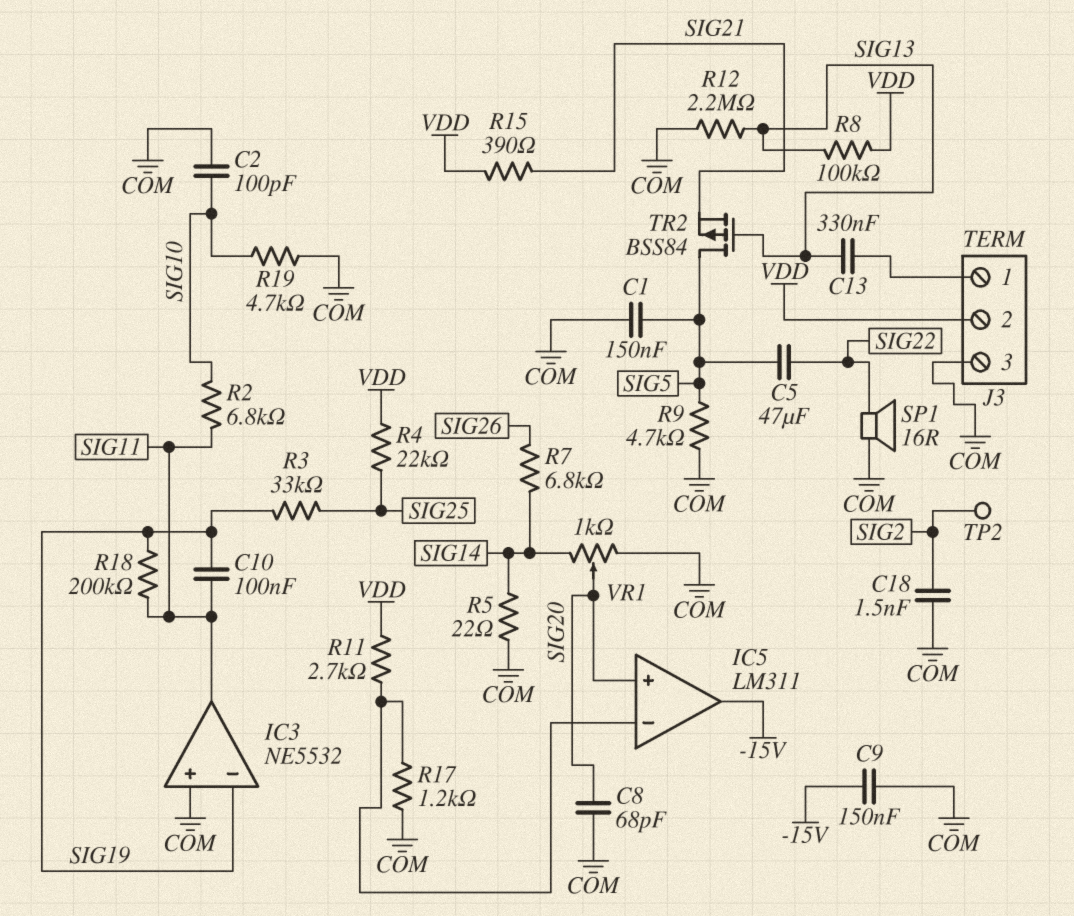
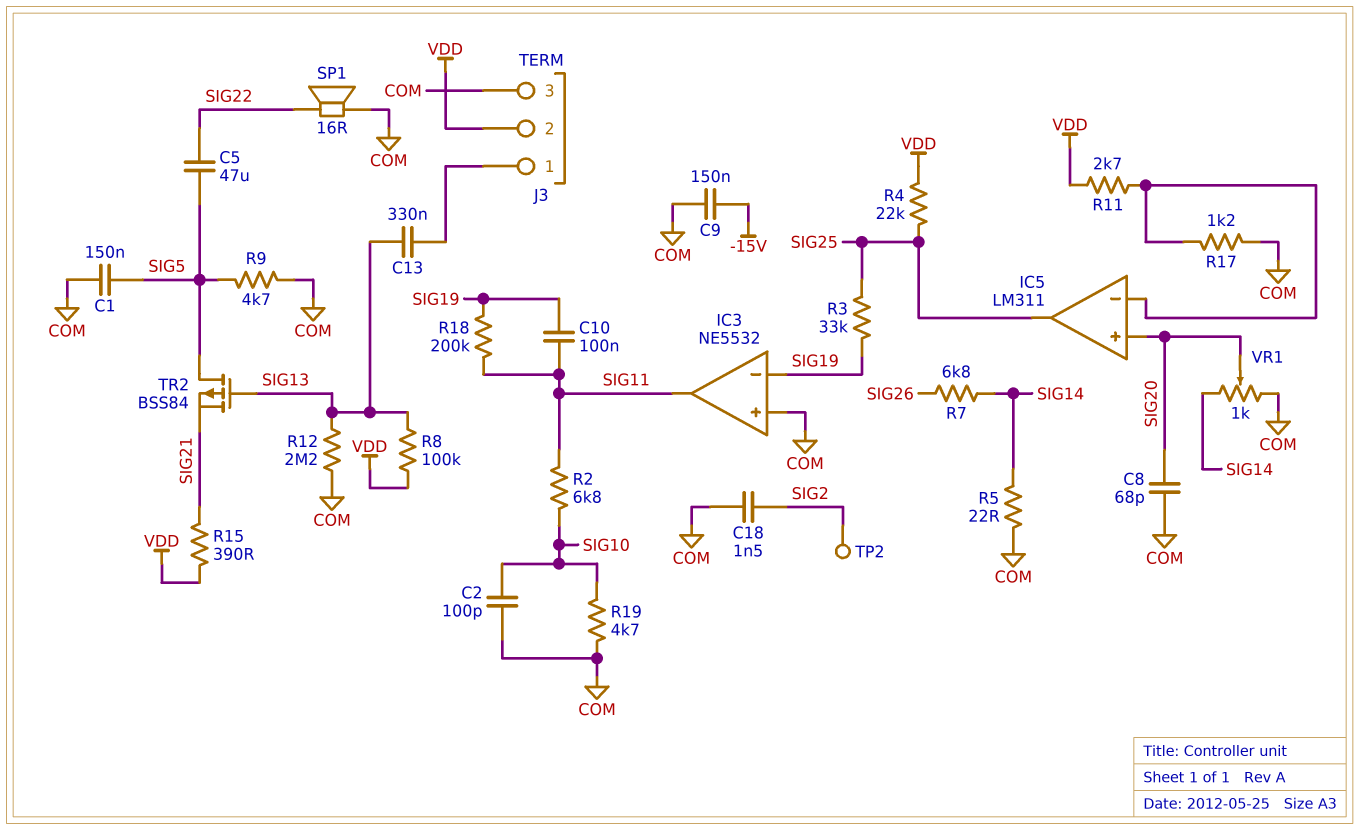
IC5 pin out: -15V -> SIG25

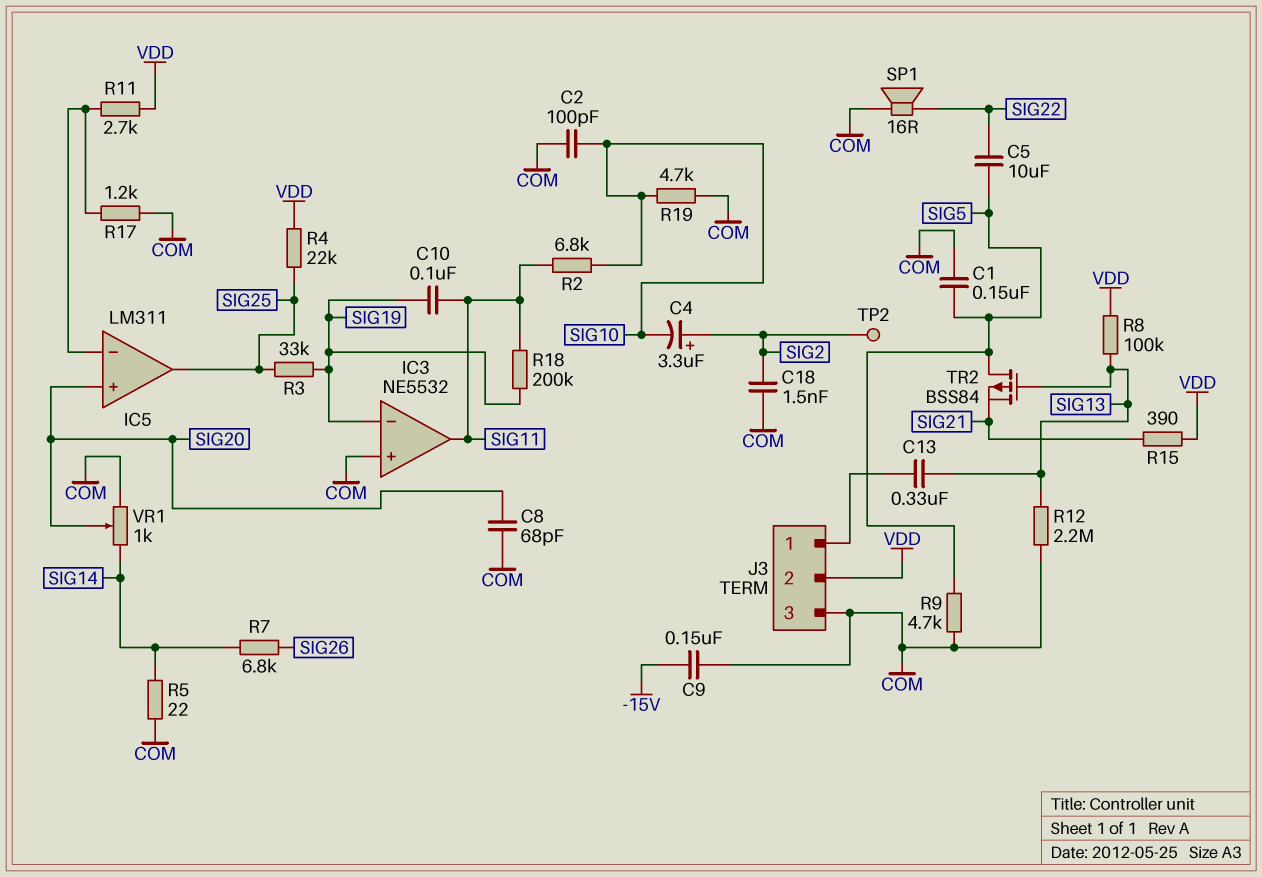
C4: none -> 3.3uF (plus SIG2, minus SIG10)
C5: 47uF (SIG5, SIG22) -> 10uF (SIG5, SIG22)

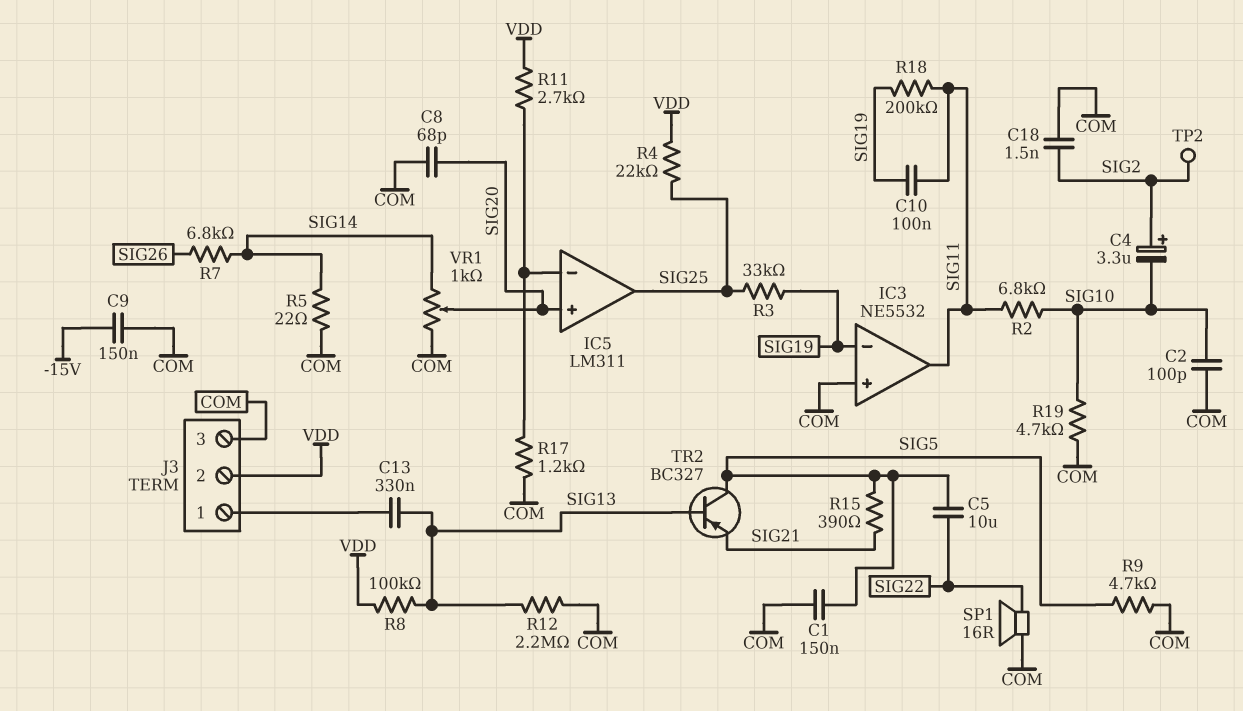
R15: 390 (SIG21, VDD) -> 390 (SIG5, SIG21)
TR2: PMOS BSS84 (G SIG13, D SIG5, S SIG21) -> PNP BC327 (B SIG13, C SIG5, E SIG21)

